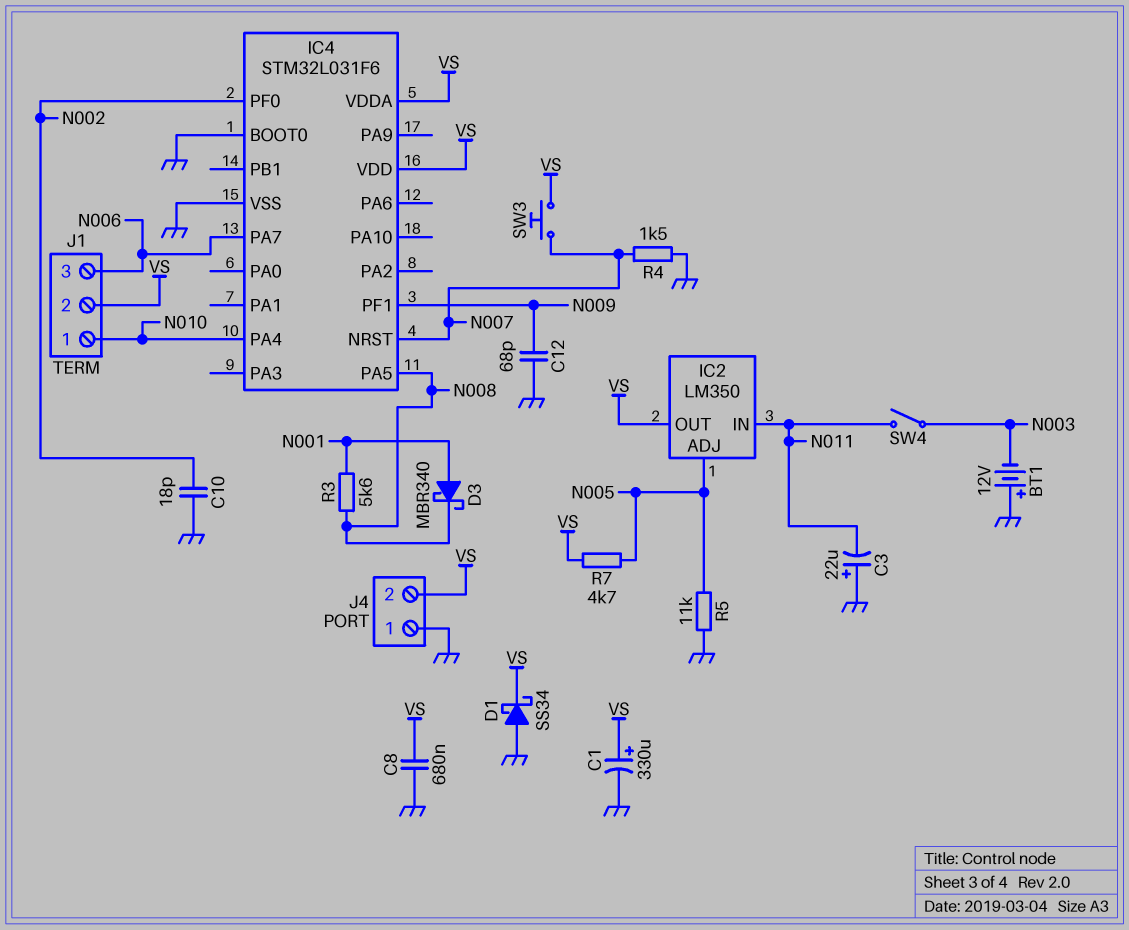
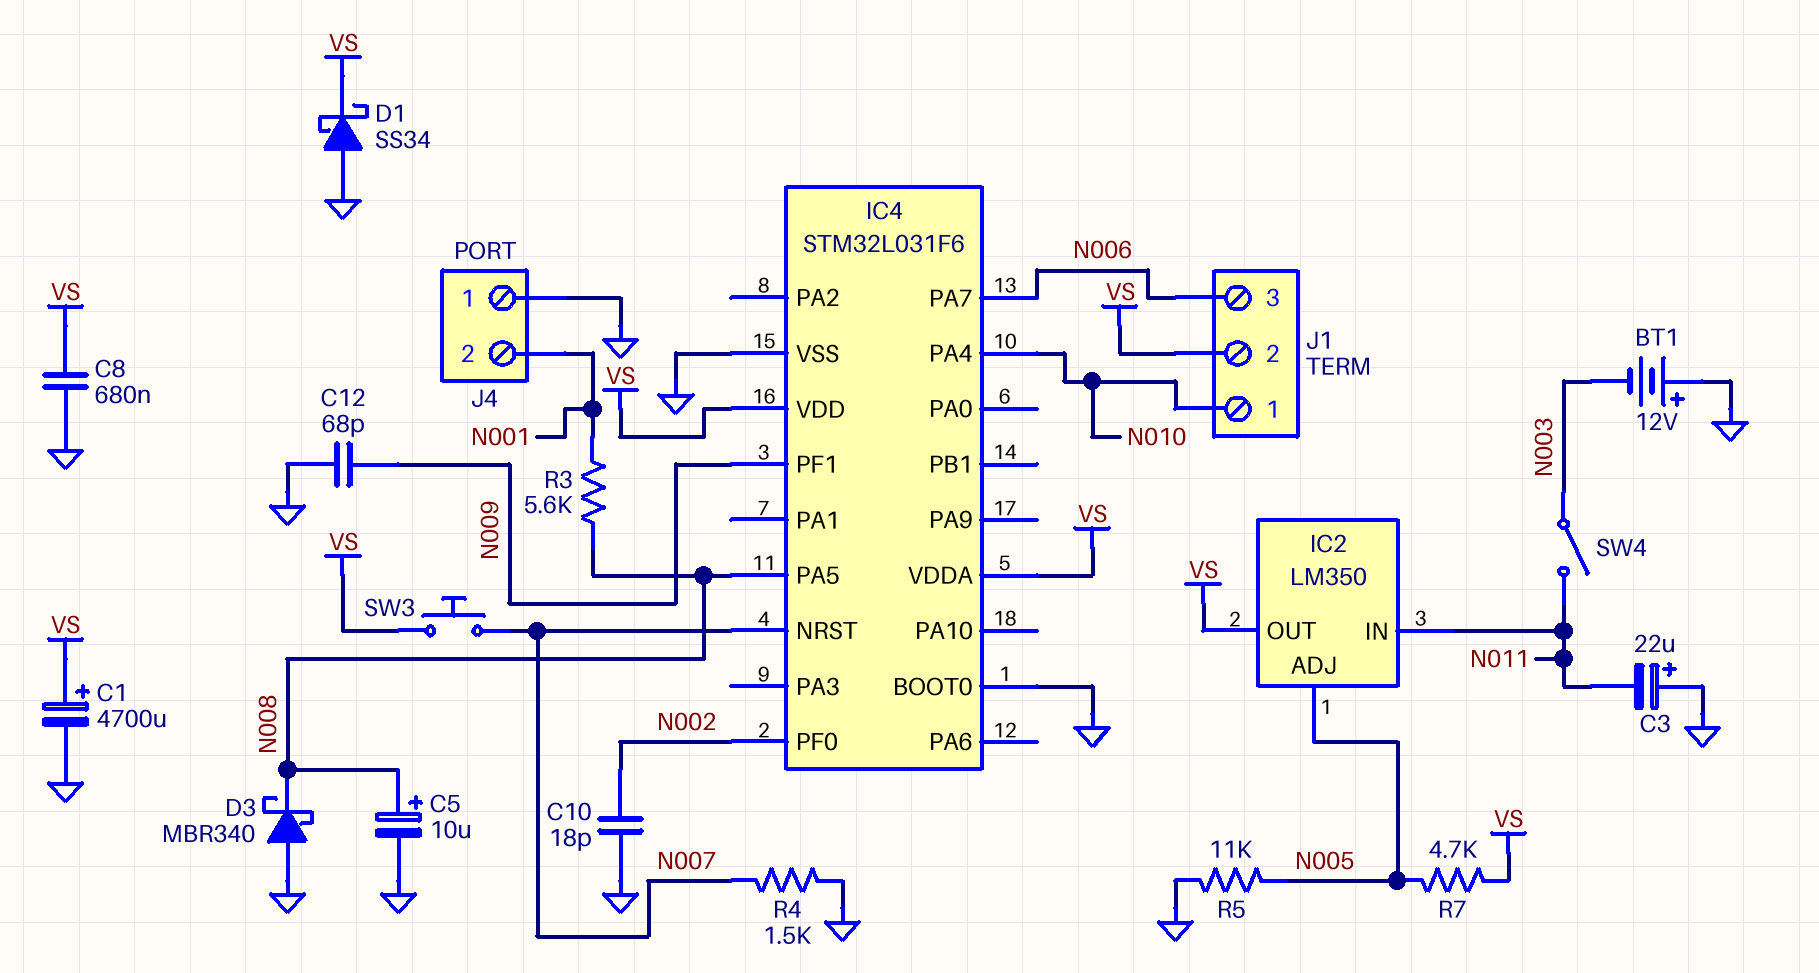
C1: 330uF (plus VS, minus GND) -> 4700uF (plus VS, minus GND)
C5: none -> 10uF (plus N008, minus GND)
D3: schottky MBR340 (A N001, K N008) -> schottky MBR340 (A GND, K N008)
J4 pin 2: VS -> N001

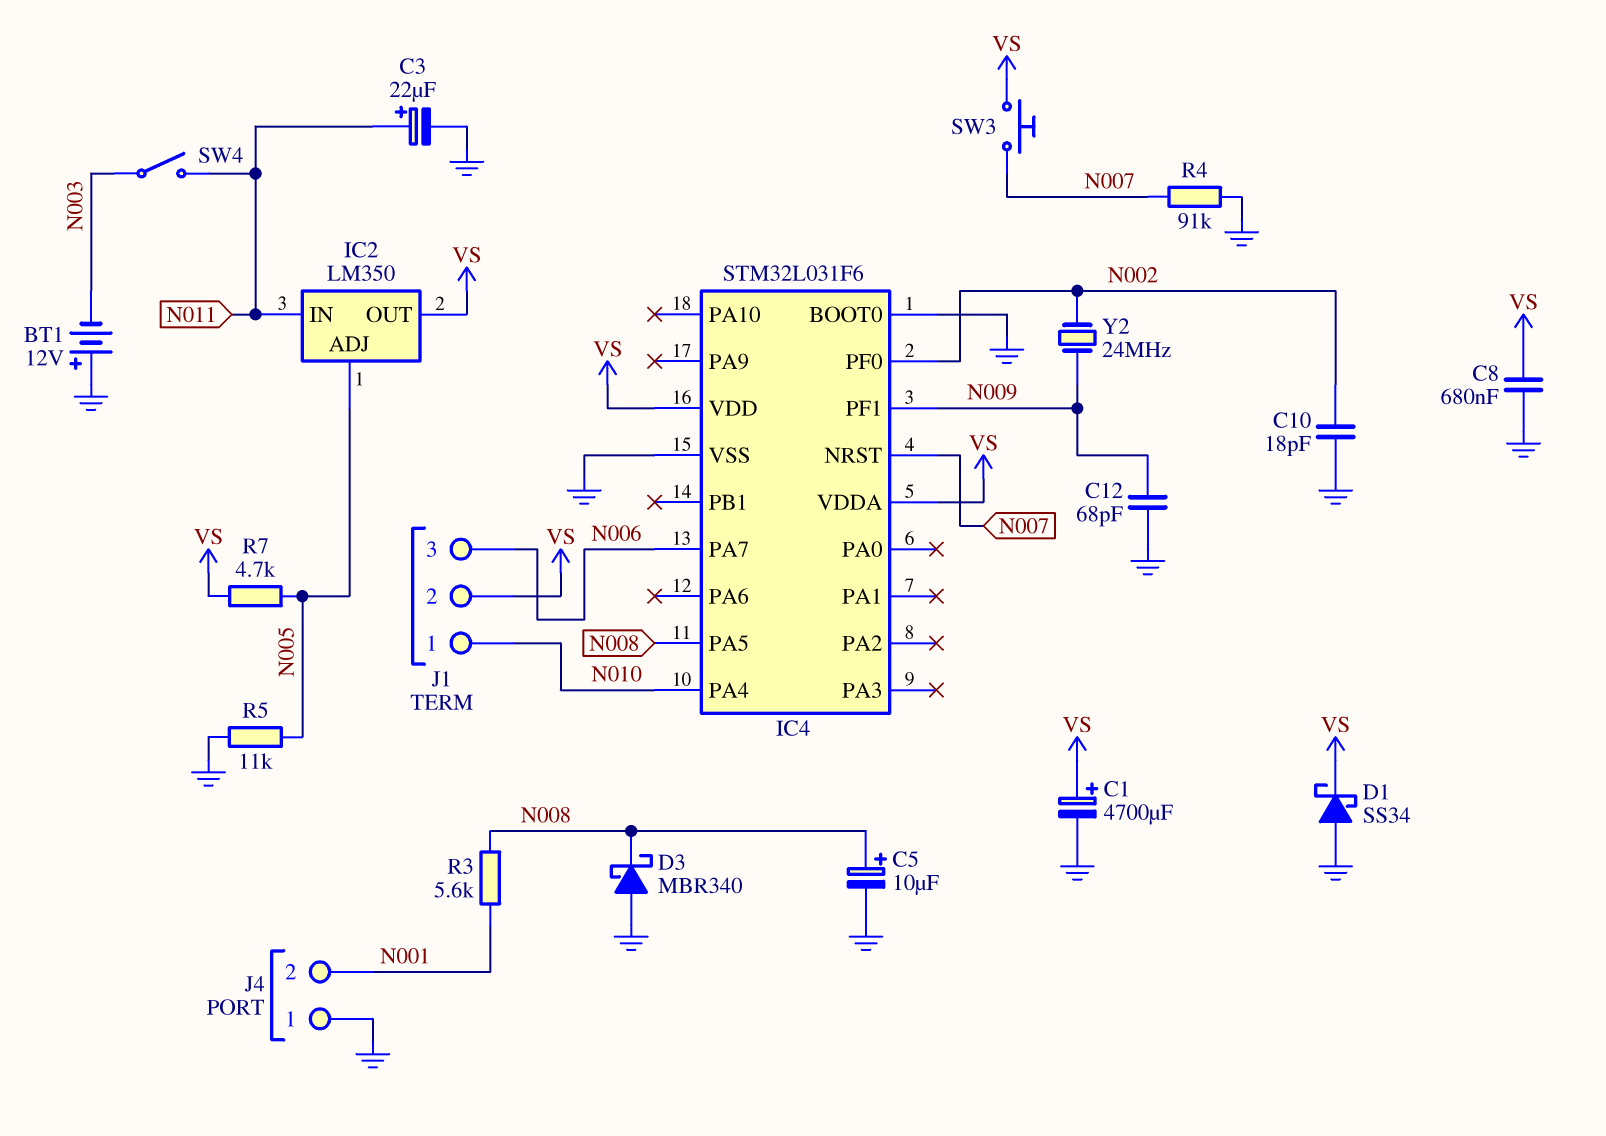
C3: 22uF (plus GND, minus N011) -> 22uF (plus N011, minus GND)
R4: 1.5k (GND, N007) -> 91k (GND, N007)
Y2: none -> 24MHz (N002, N009)

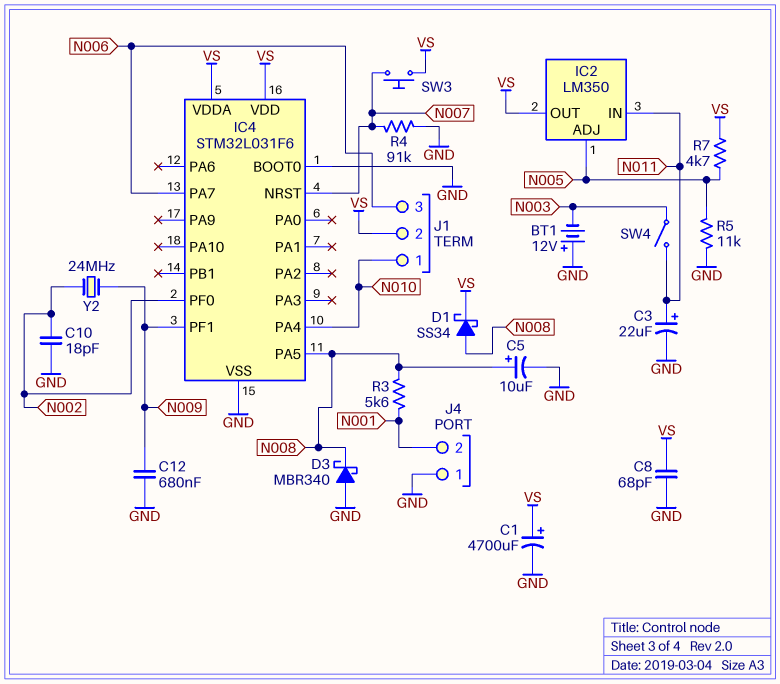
C8: 680nF (GND, VS) -> 68pF (GND, VS)
C12: 68pF (GND, N009) -> 680nF (GND, N009)
D1: schottky SS34 (A GND, K VS) -> schottky SS34 (A N008, K VS)

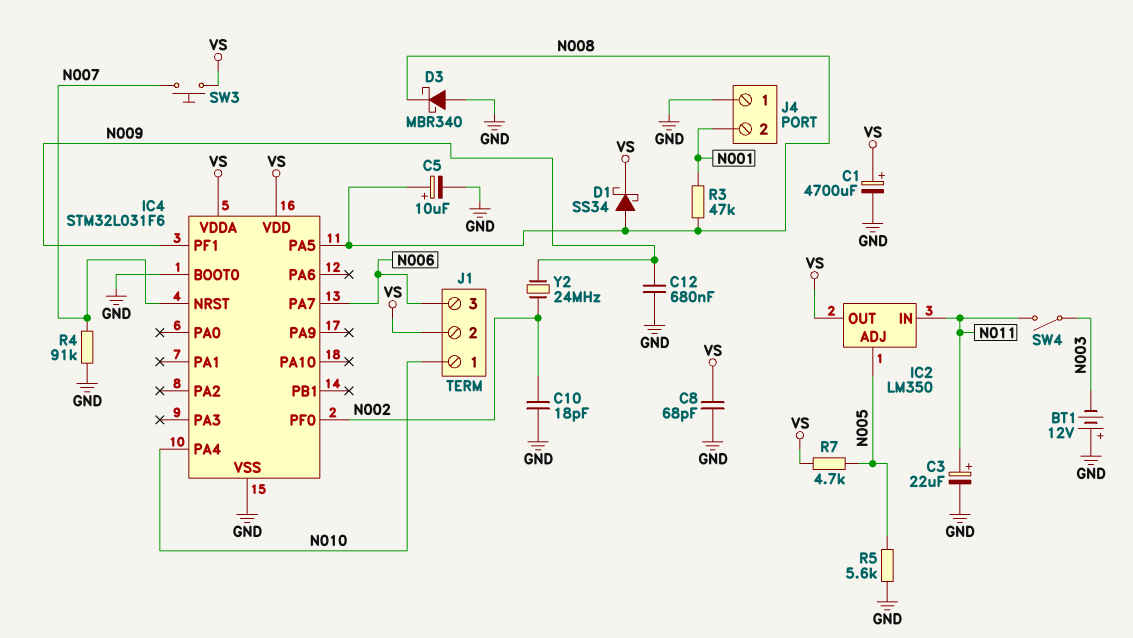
R3: 5.6k (N001, N008) -> 47k (N001, N008)
R5: 11k (GND, N005) -> 5.6k (GND, N005)

